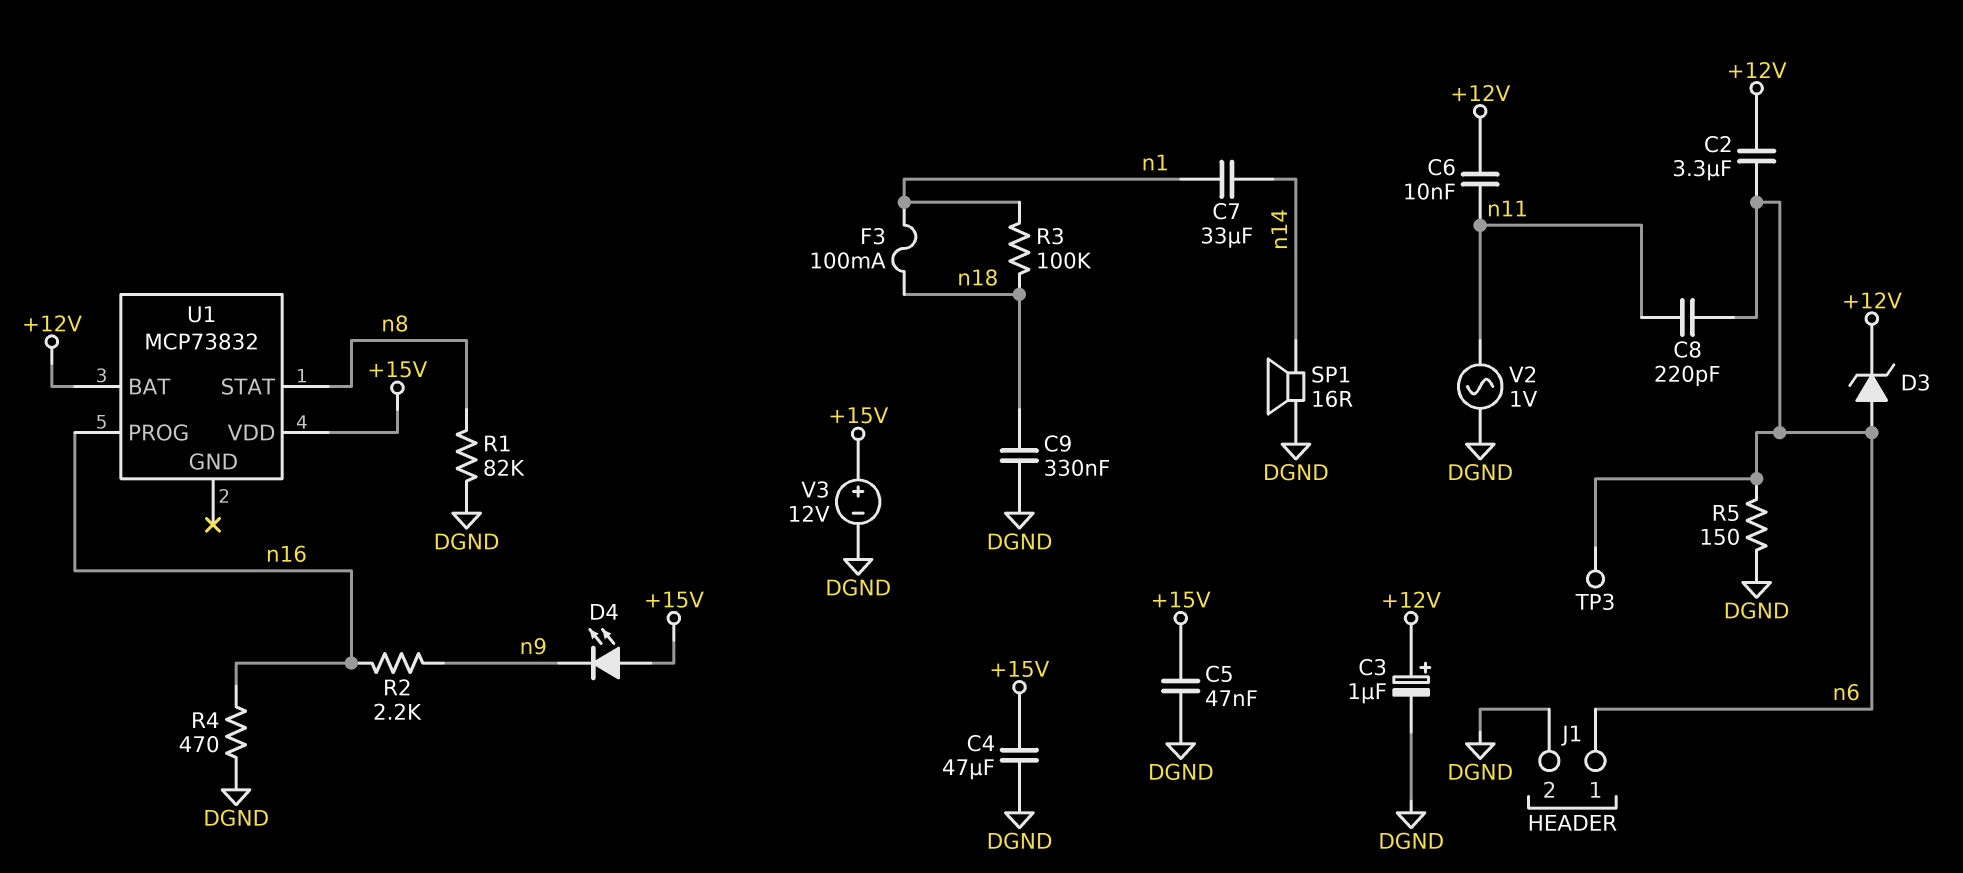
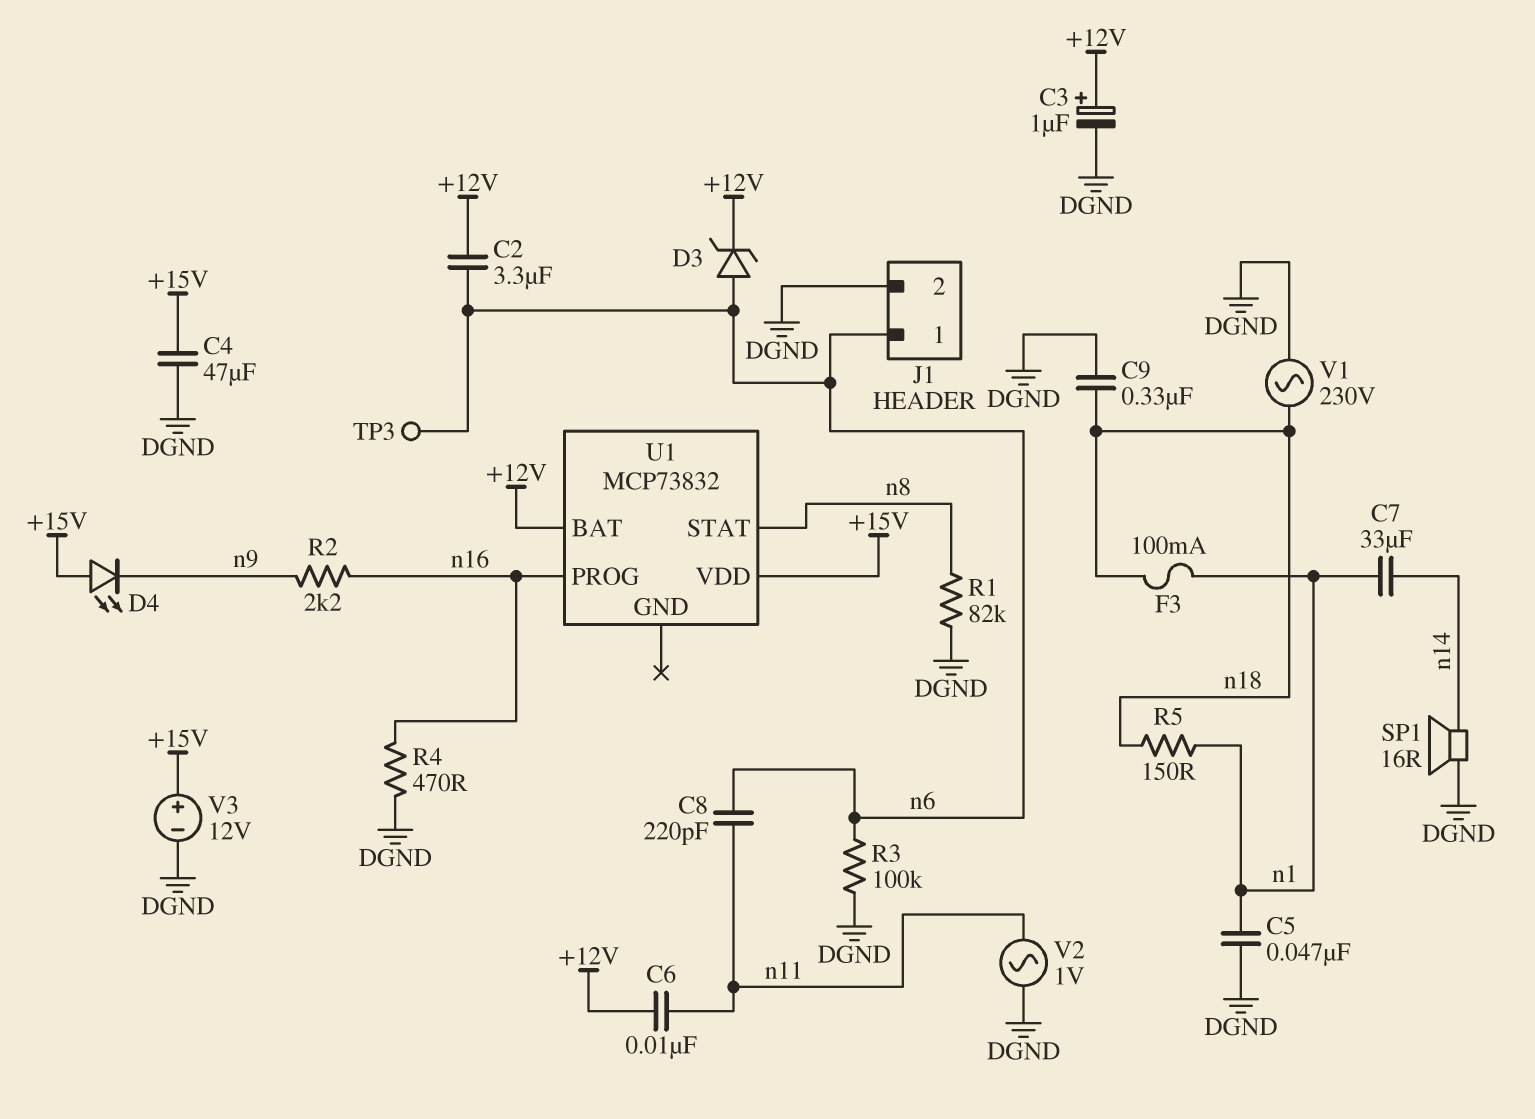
C5: 47nF (+15V, DGND) -> 47nF (DGND, n1)
R3: 100k (n1, n18) -> 100k (DGND, n6)
R5: 150 (DGND, n6) -> 150 (n1, n18)
V1: none -> AC 230V (DGND, n18)

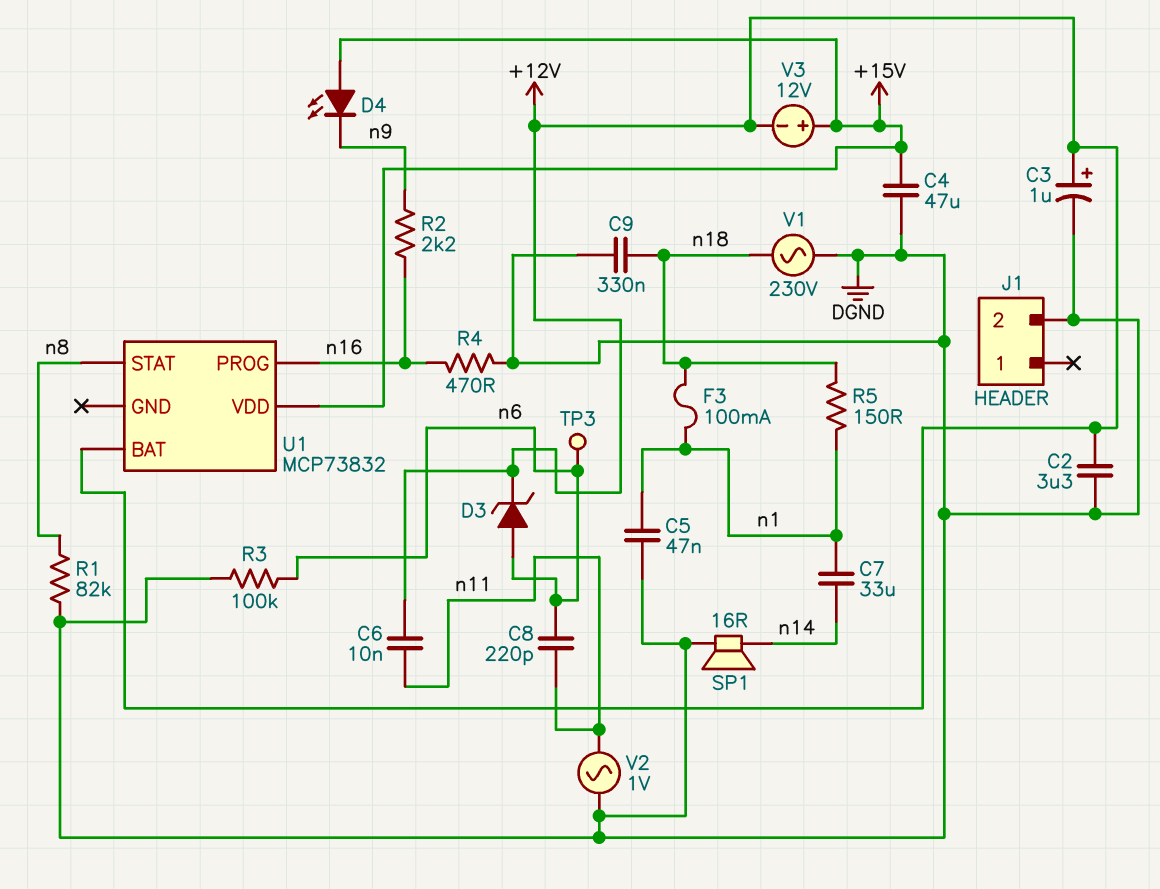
C2: 3.3uF (+12V, n6) -> 3.3uF (+12V, DGND)
J1 pin 1: n6 -> none
V3: 12V (plus +15V, minus DGND) -> 12V (plus +15V, minus +12V)

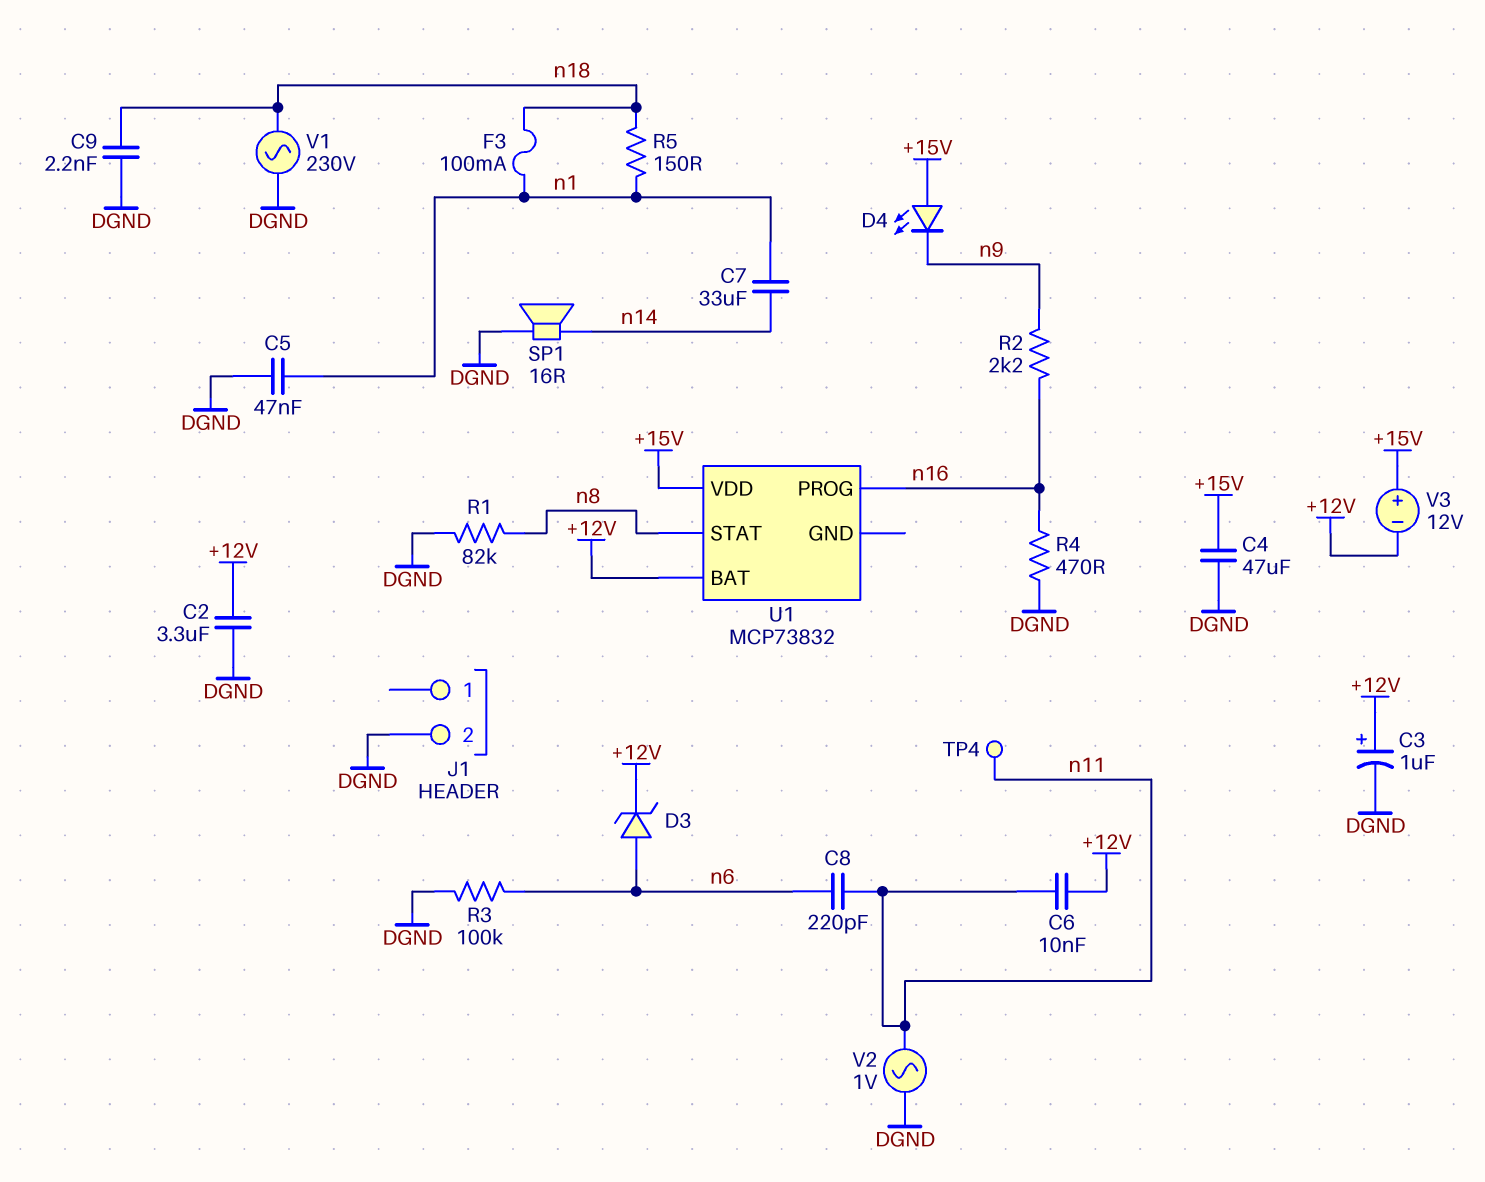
C9: 330nF (DGND, n18) -> 2.2nF (DGND, n18)
TP3: test point (n6) -> none
TP4: none -> test point (n11)

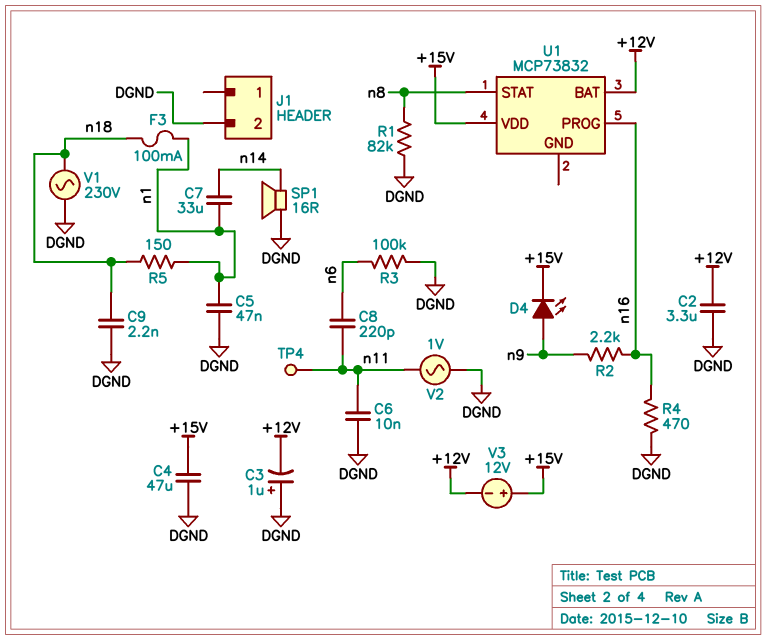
C3: 1uF (plus +12V, minus DGND) -> 1uF (plus DGND, minus +12V)
C6: 10nF (+12V, n11) -> 10nF (DGND, n11)
D3: zener (A n6, K +12V) -> none
D4: LED (A +15V, K n9) -> LED (A n9, K +15V)

